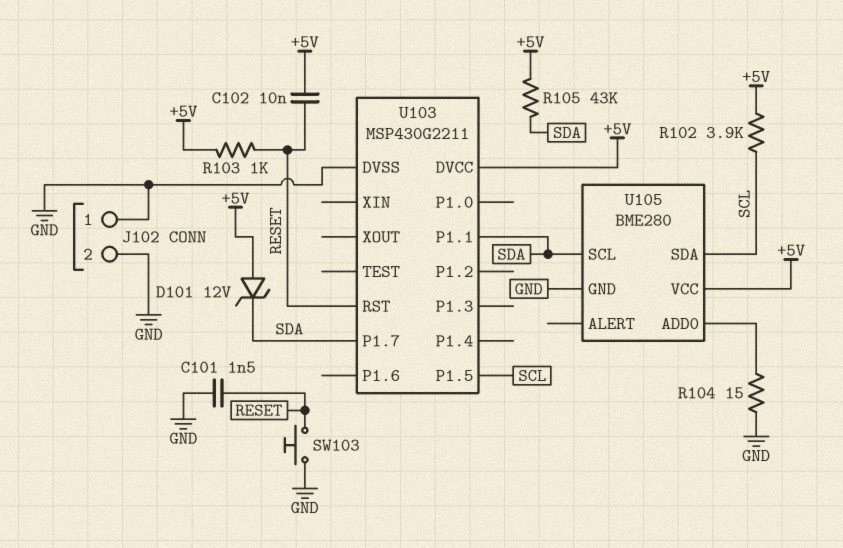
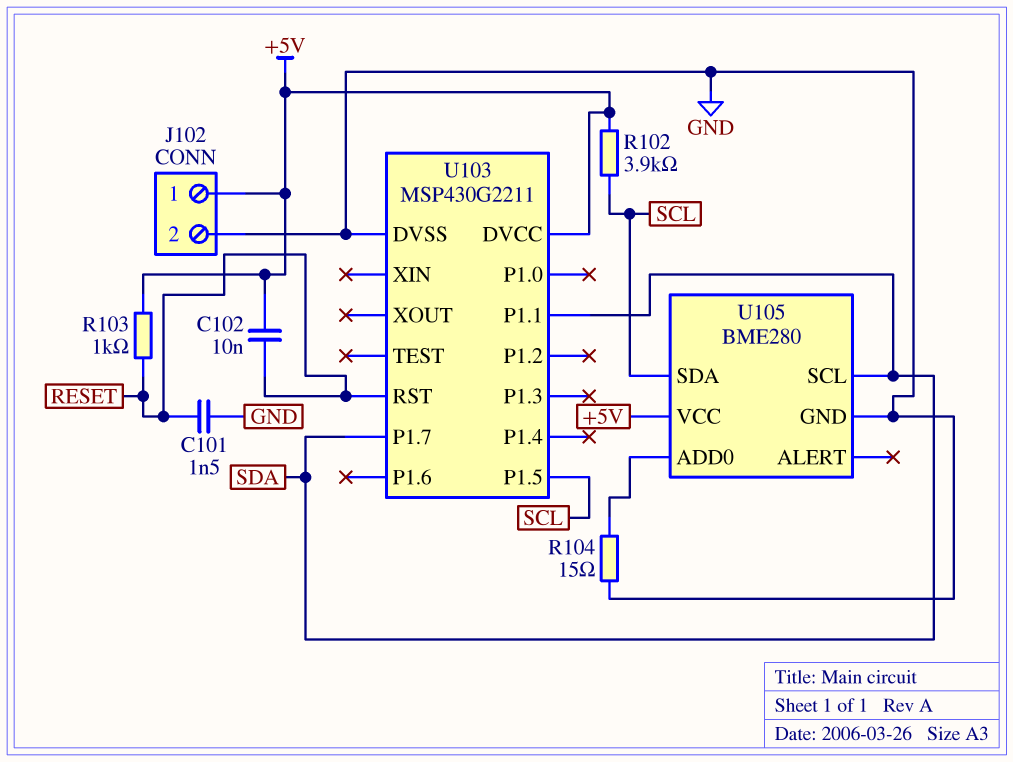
D101: zener 12V (A +5V, K SDA) -> none
J102 pin 1: GND -> +5V
R105: 43k (+5V, SDA) -> none
SW103: button (GND, RESET) -> none

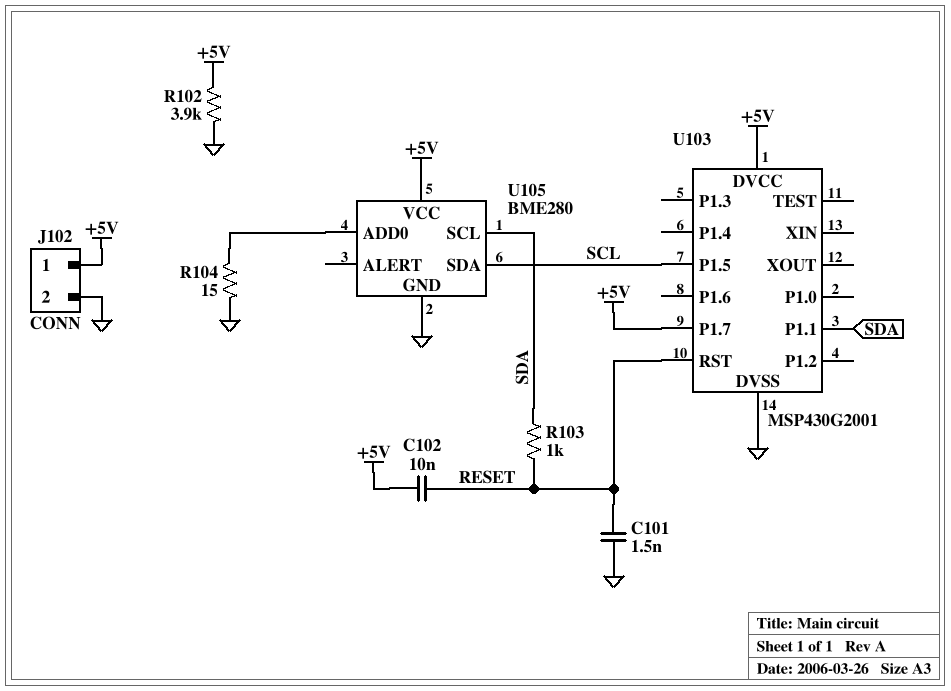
R102: 3.9k (+5V, SCL) -> 3.9k (+5V, GND)
R103: 1k (+5V, RESET) -> 1k (RESET, SDA)
U103: MSP430G2211 -> MSP430G2001
U103 pin P1.7: SDA -> +5V

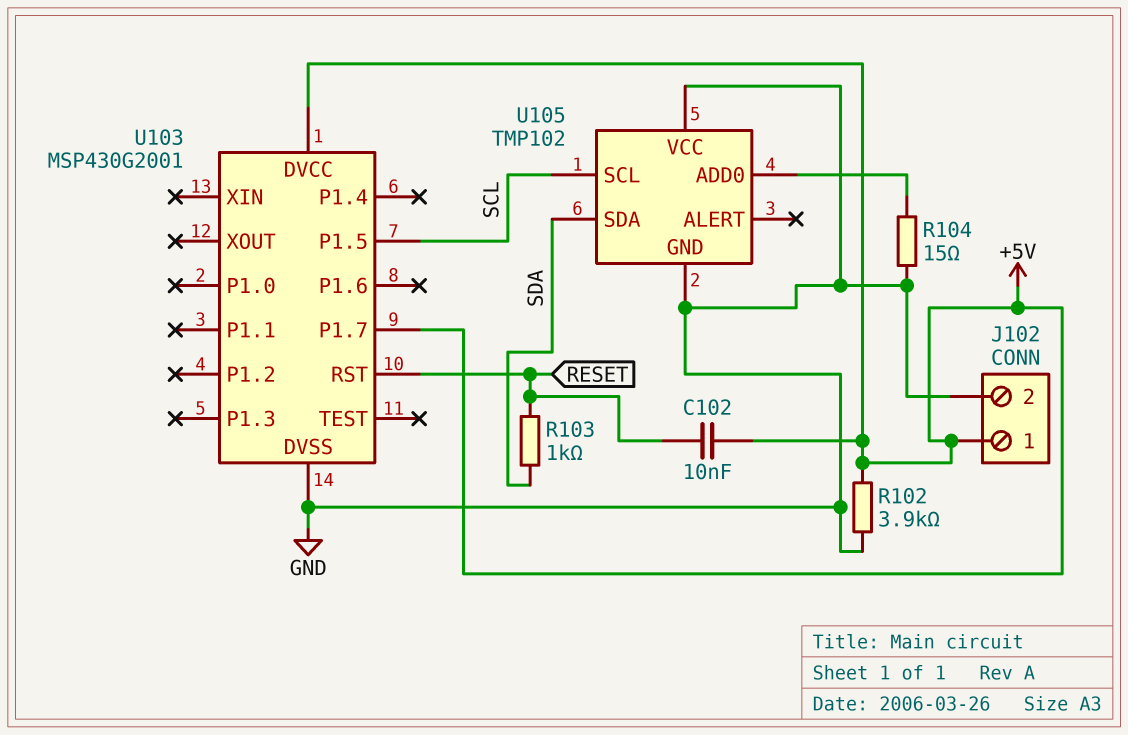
C101: 1.5nF (GND, RESET) -> none
U103 pin P1.1: SDA -> none
U105: BME280 -> TMP102
U105 pin SCL: SDA -> SCL
U105 pin SDA: SCL -> SDA
U105 pin VCC: +5V -> GND

